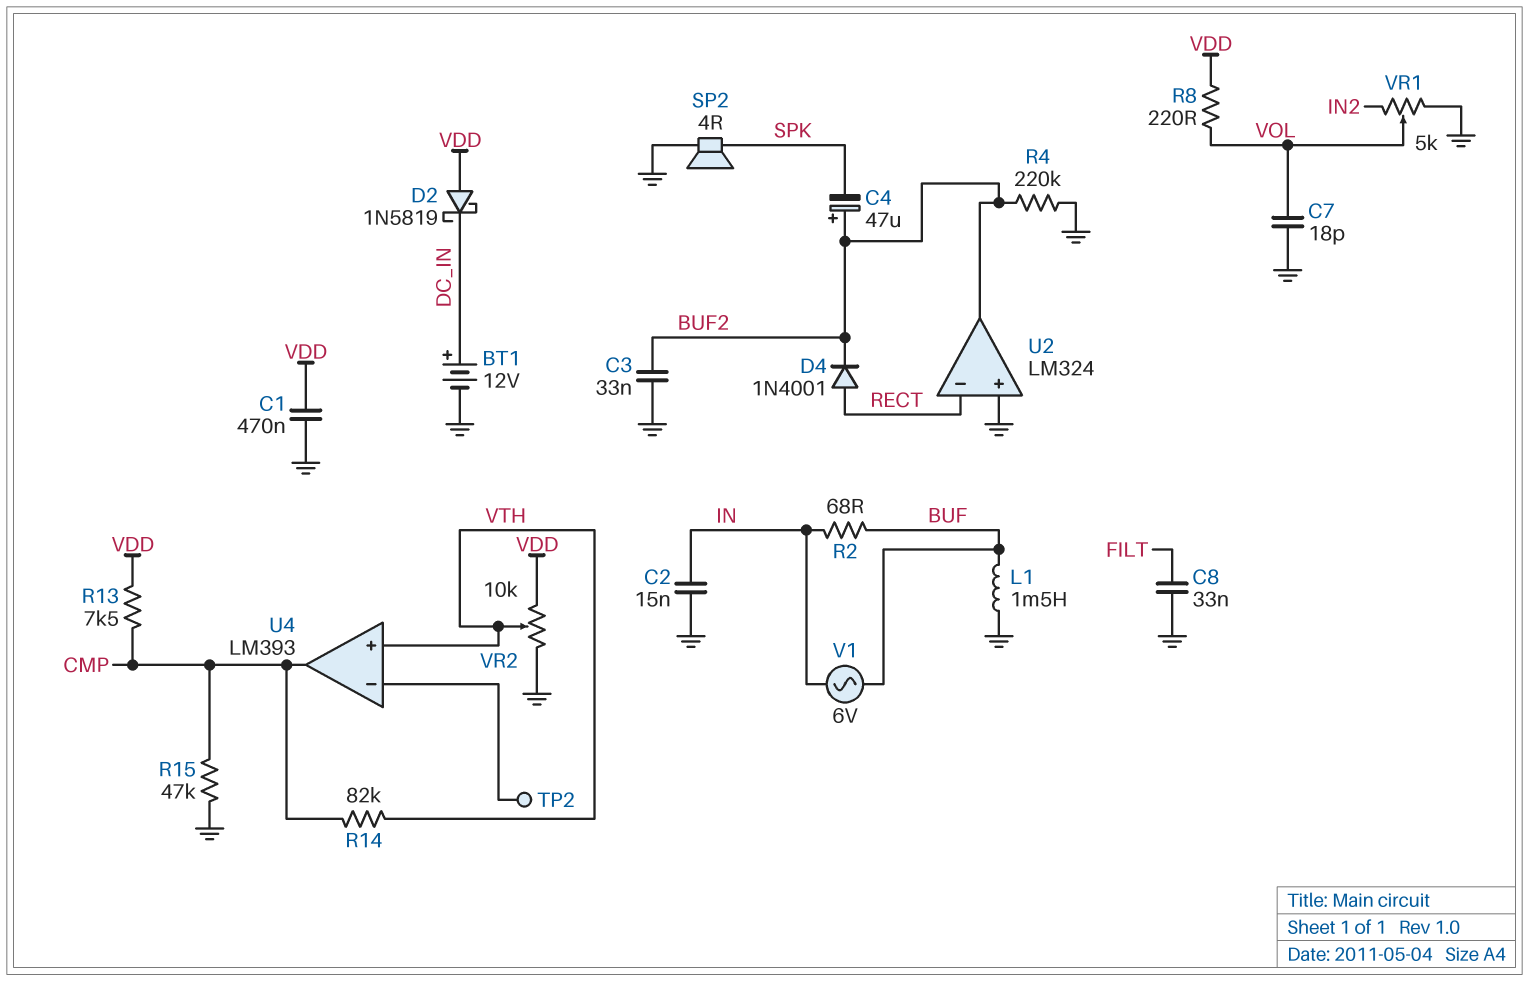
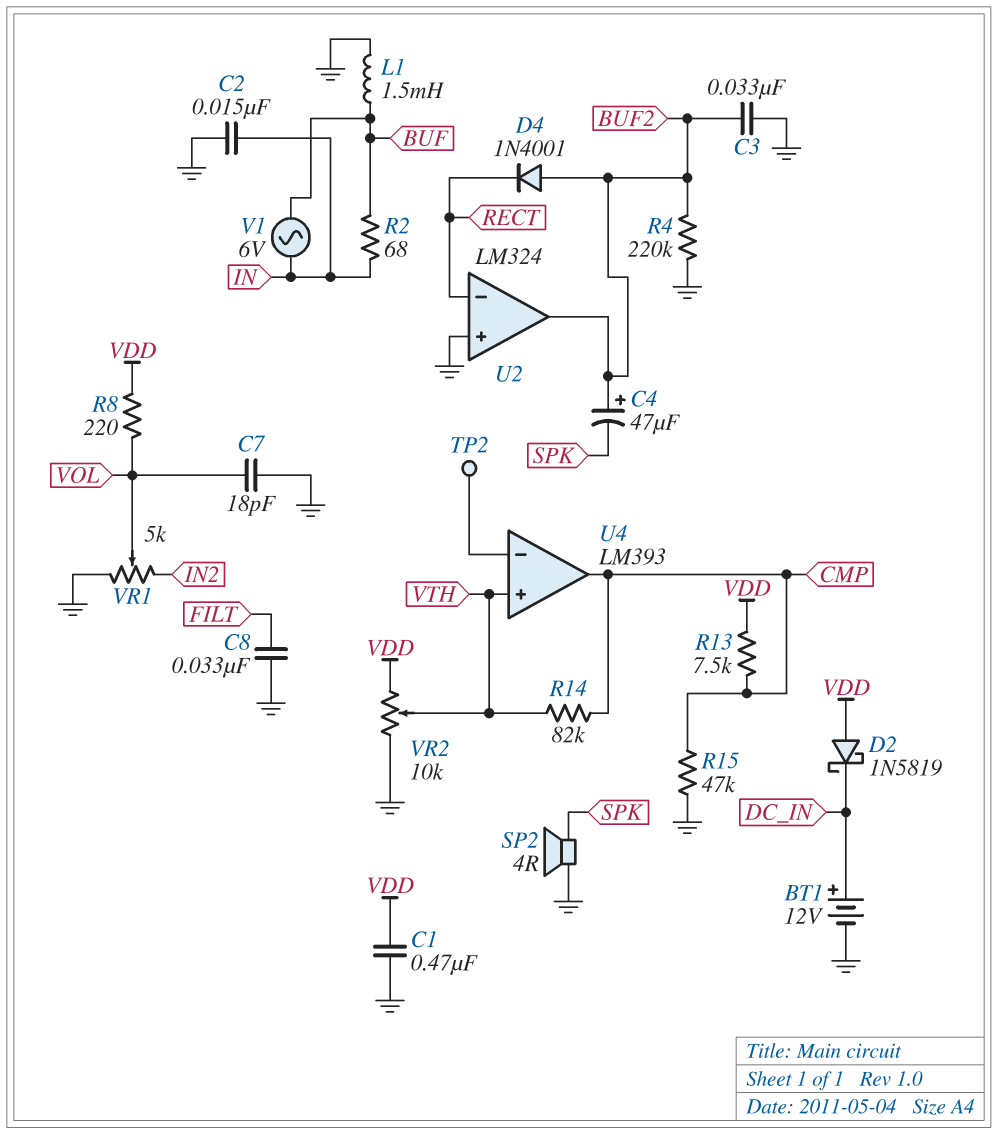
D4: diode 1N4001 (A RECT, K BUF2) -> diode 1N4001 (A BUF2, K RECT)

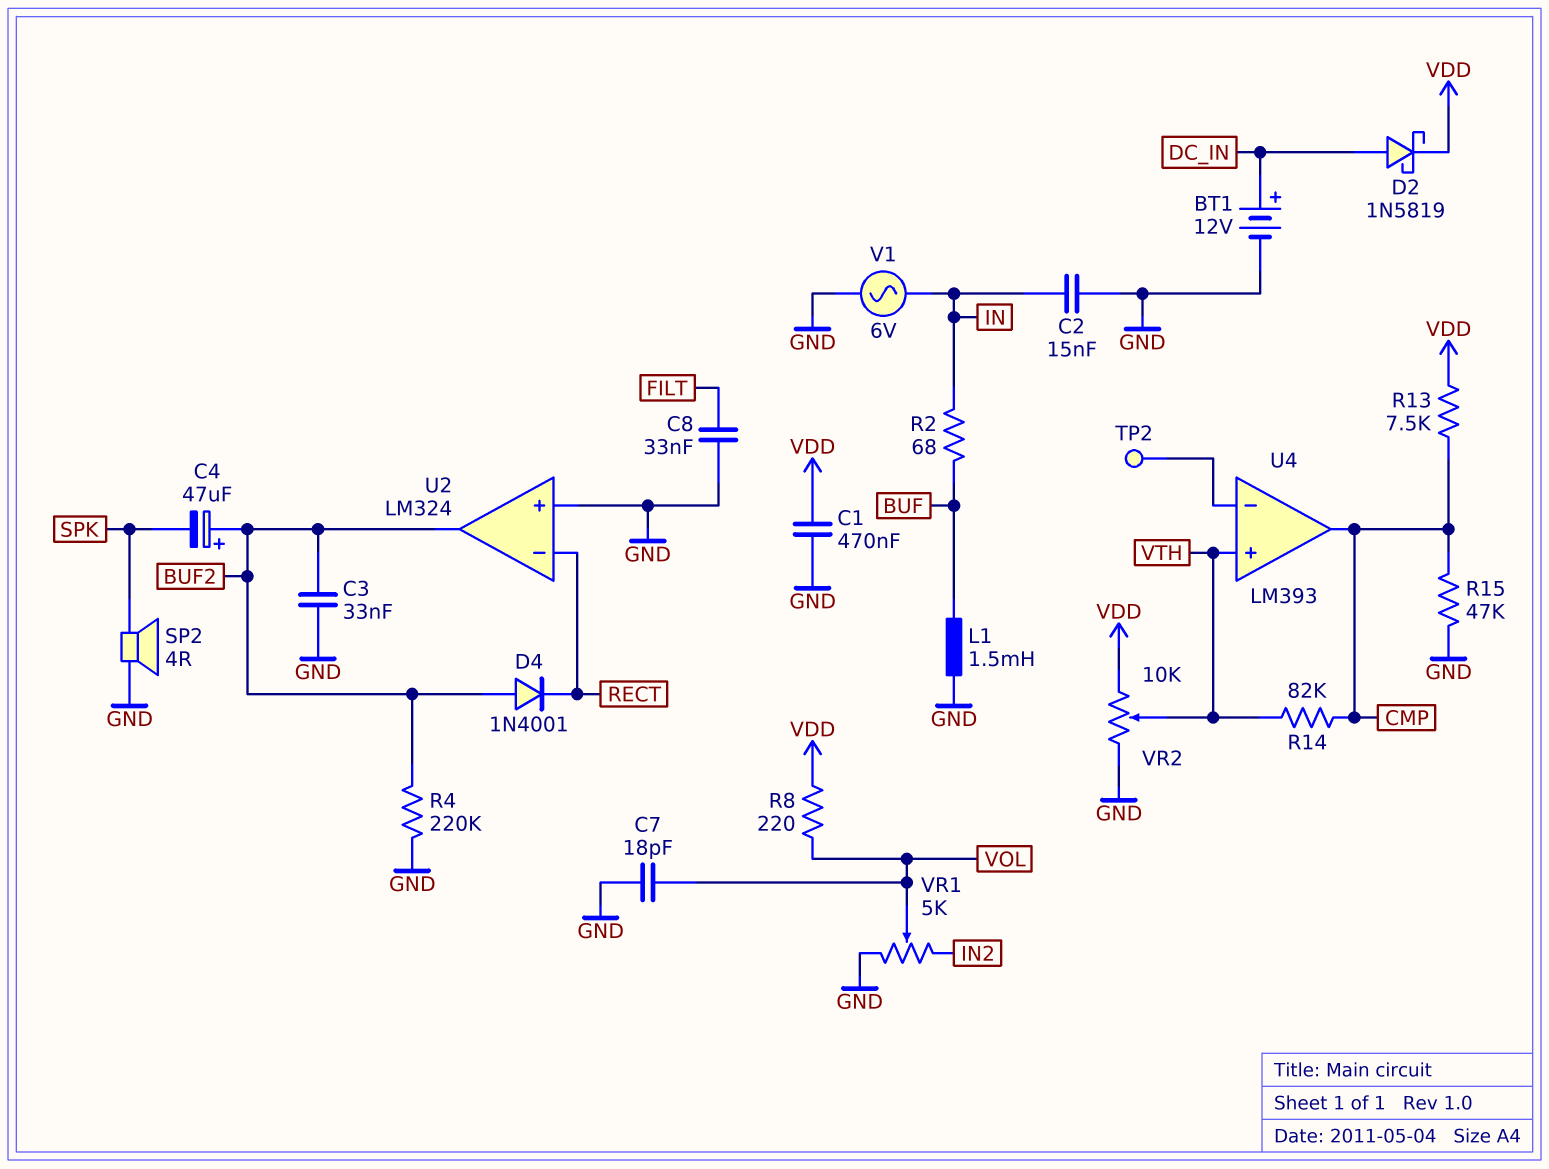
D2: schottky 1N5819 (A VDD, K DC_IN) -> schottky 1N5819 (A DC_IN, K VDD)
V1: AC 6V (BUF, IN) -> AC 6V (GND, IN)

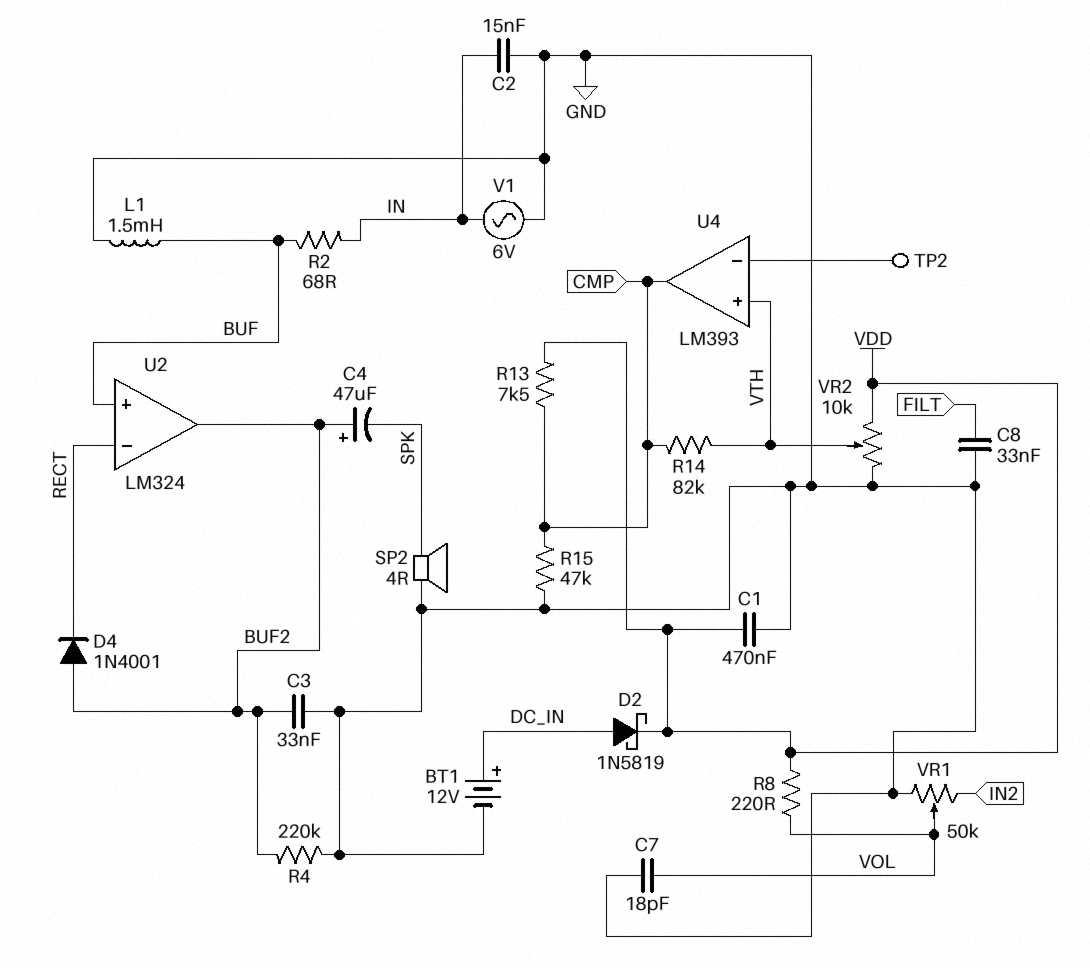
U2 pin in+: GND -> BUF
VR1: 5k (GND, IN2, wiper VOL) -> 50k (GND, IN2, wiper VOL)

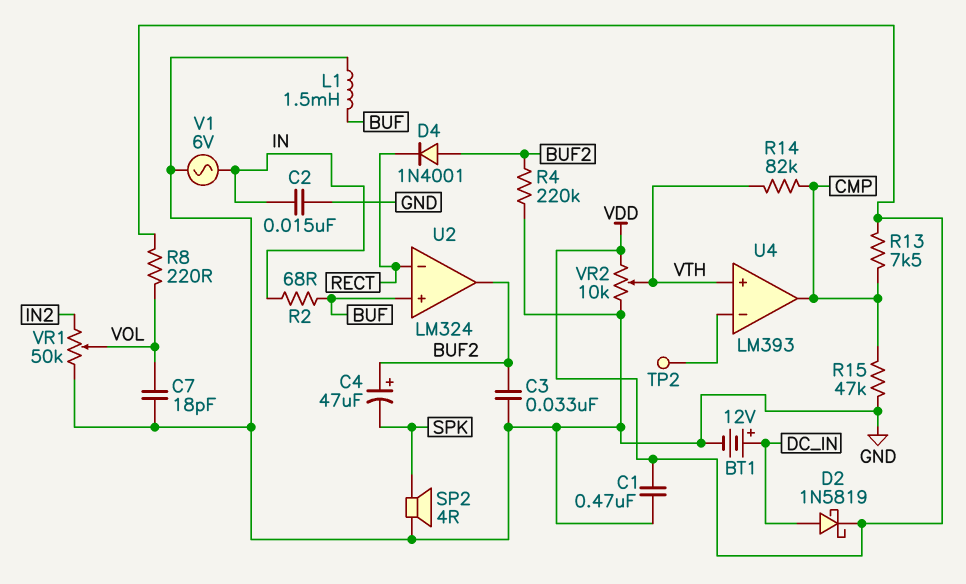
C8: 33nF (FILT, GND) -> none

